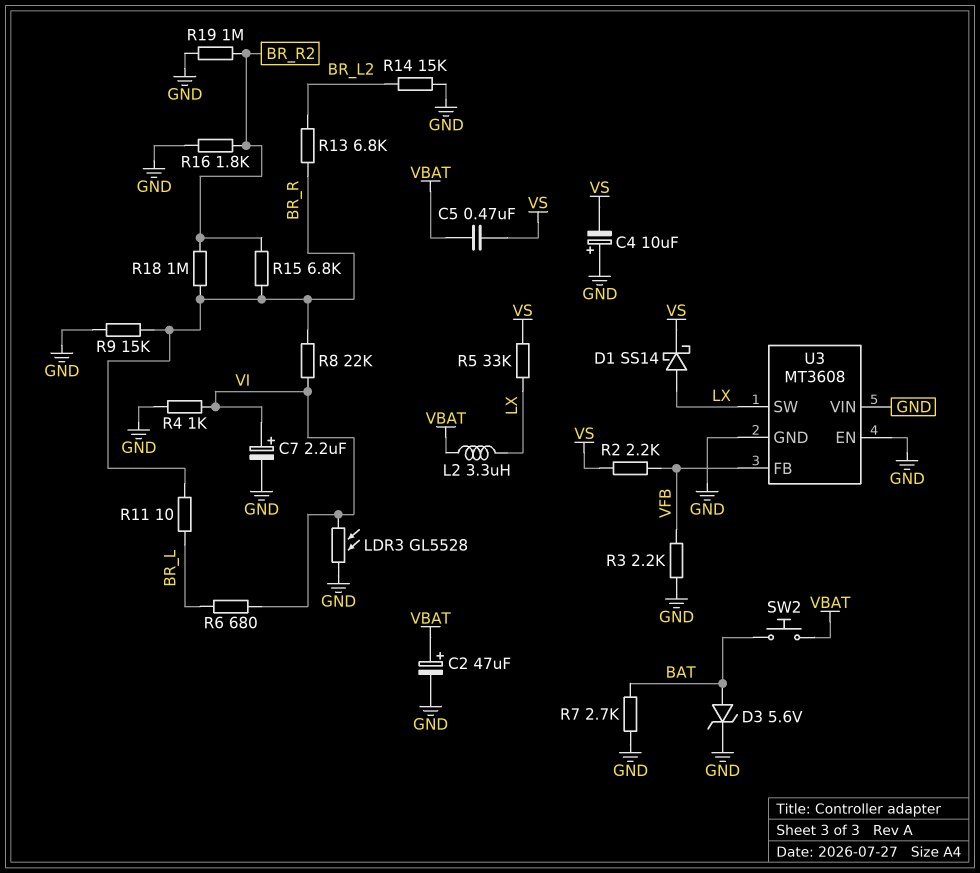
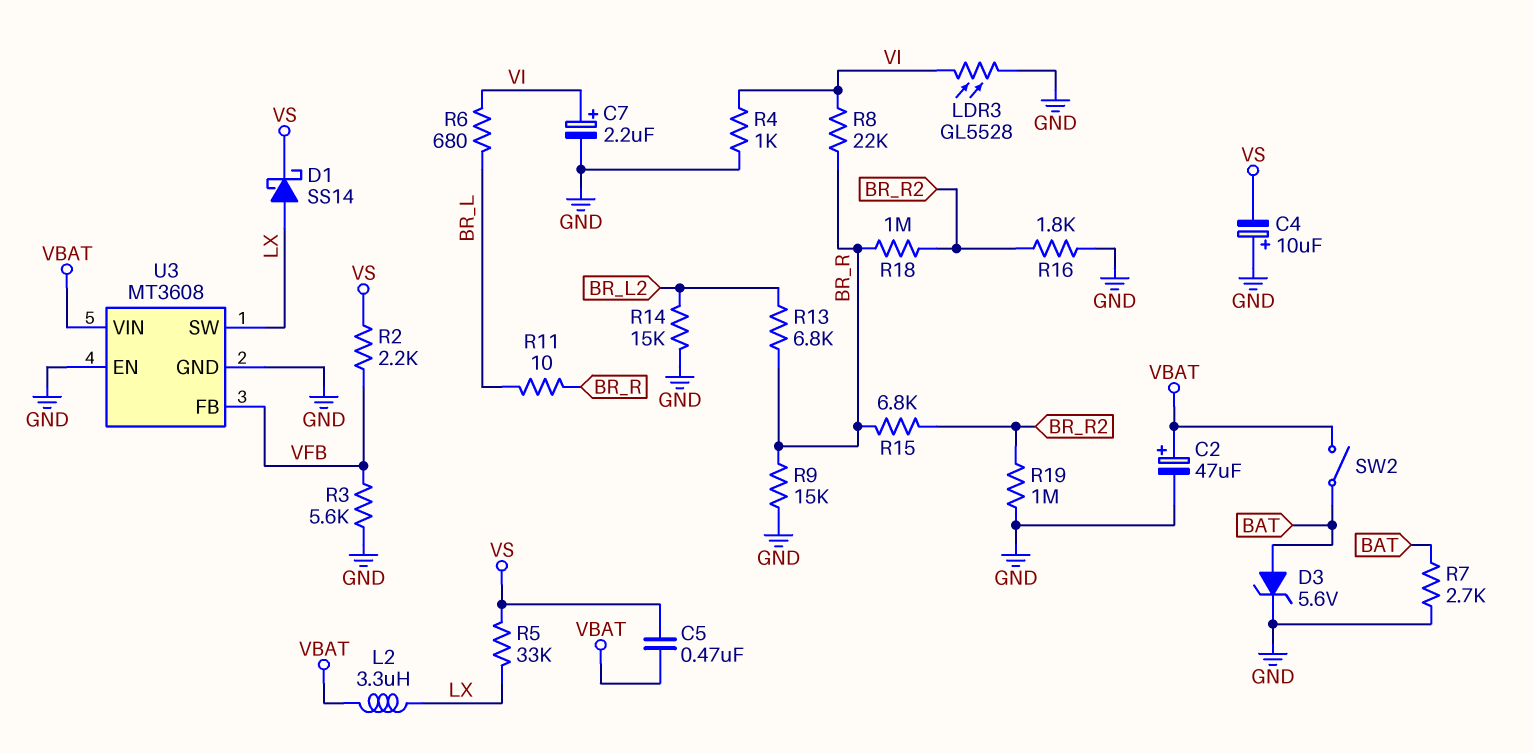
R3: 2.2k (GND, VFB) -> 5.6k (GND, VFB)
SW2: button (BAT, VBAT) -> switch (BAT, VBAT)
U3 pin VIN: GND -> VBAT

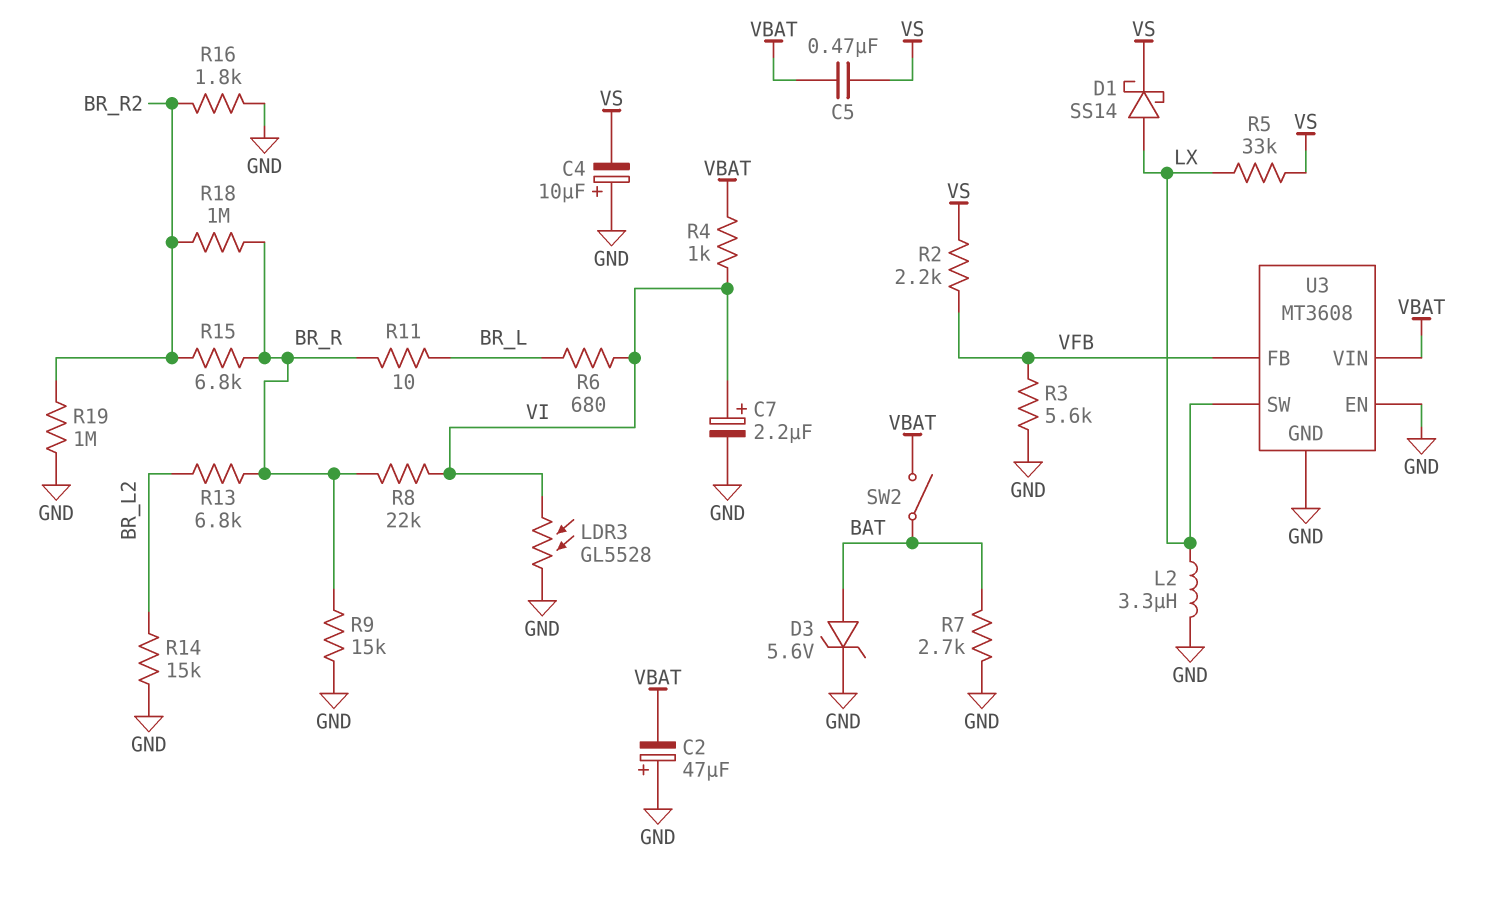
C2: 47uF (plus VBAT, minus GND) -> 47uF (plus GND, minus VBAT)
L2: 3.3uH (LX, VBAT) -> 3.3uH (GND, LX)
R4: 1k (GND, VI) -> 1k (VBAT, VI)

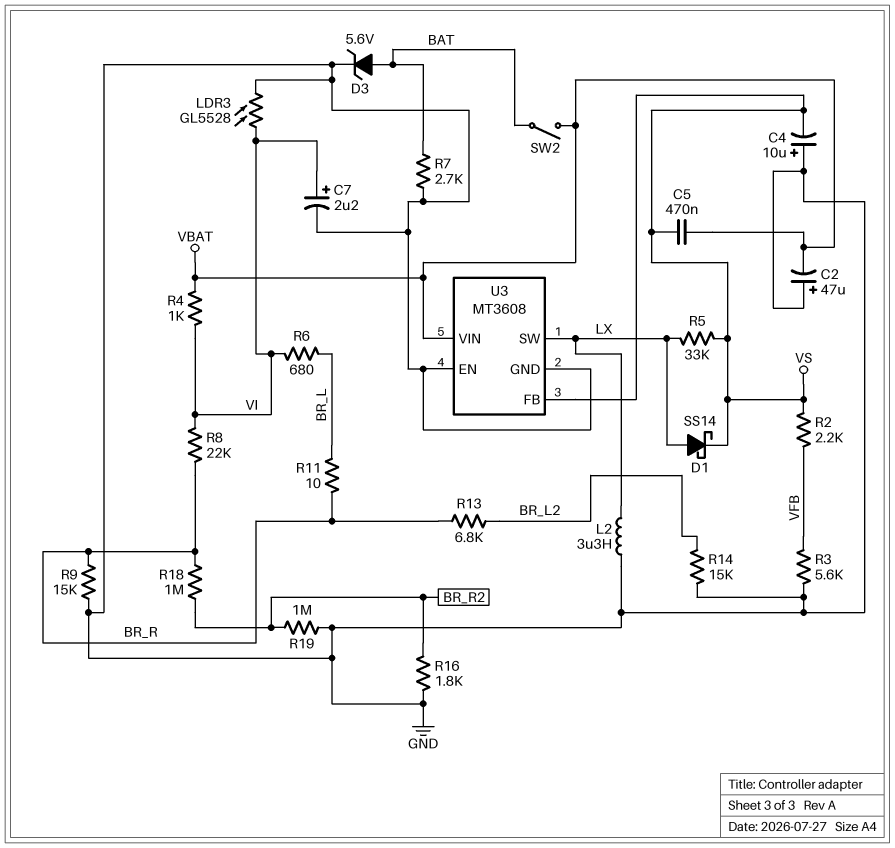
R15: 6.8k (BR_R, BR_R2) -> none
U3 pin FB: VFB -> VS

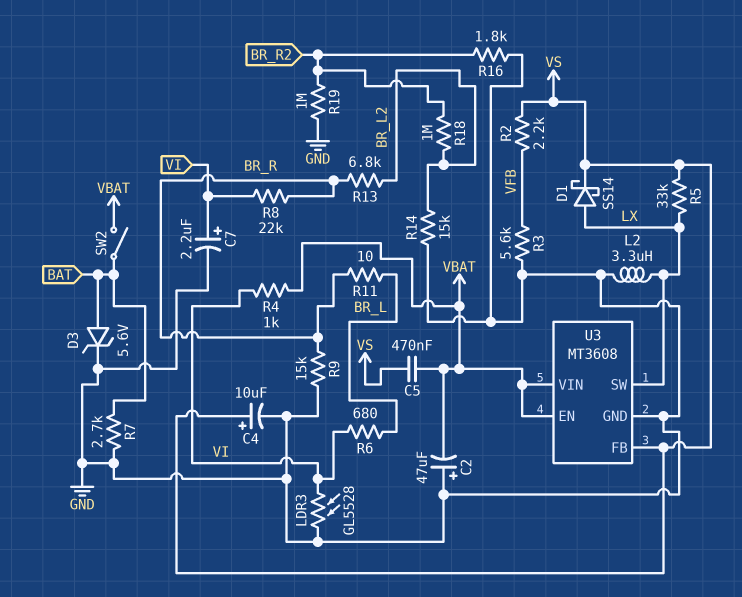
C4: 10uF (plus GND, minus VS) -> 10uF (plus VS, minus GND)
R18: 1M (BR_R, BR_R2) -> 1M (BR_L2, BR_R2)
U3 pin EN: GND -> VBAT

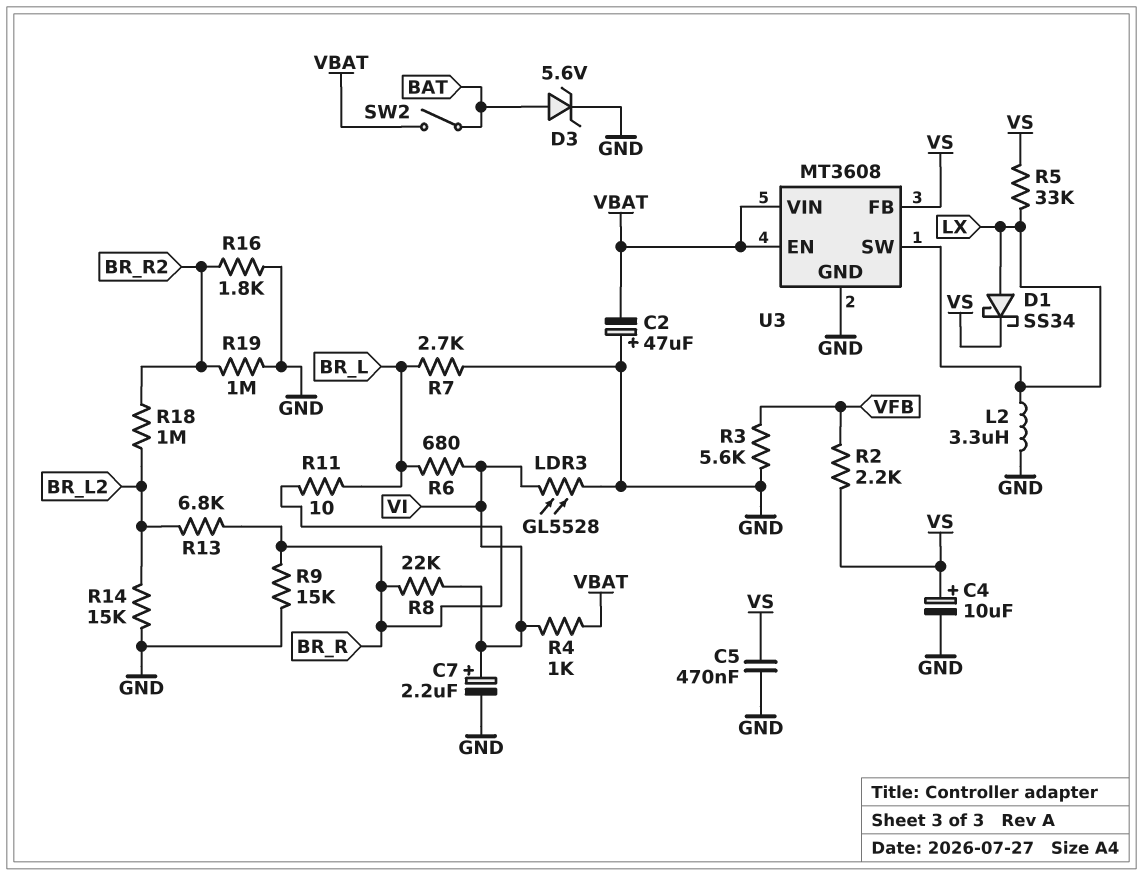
C5: 470nF (VBAT, VS) -> 470nF (GND, VS)
D1: schottky SS14 (A LX, K VS) -> schottky SS34 (A LX, K VS)
R7: 2.7k (BAT, GND) -> 2.7k (BR_L, GND)

